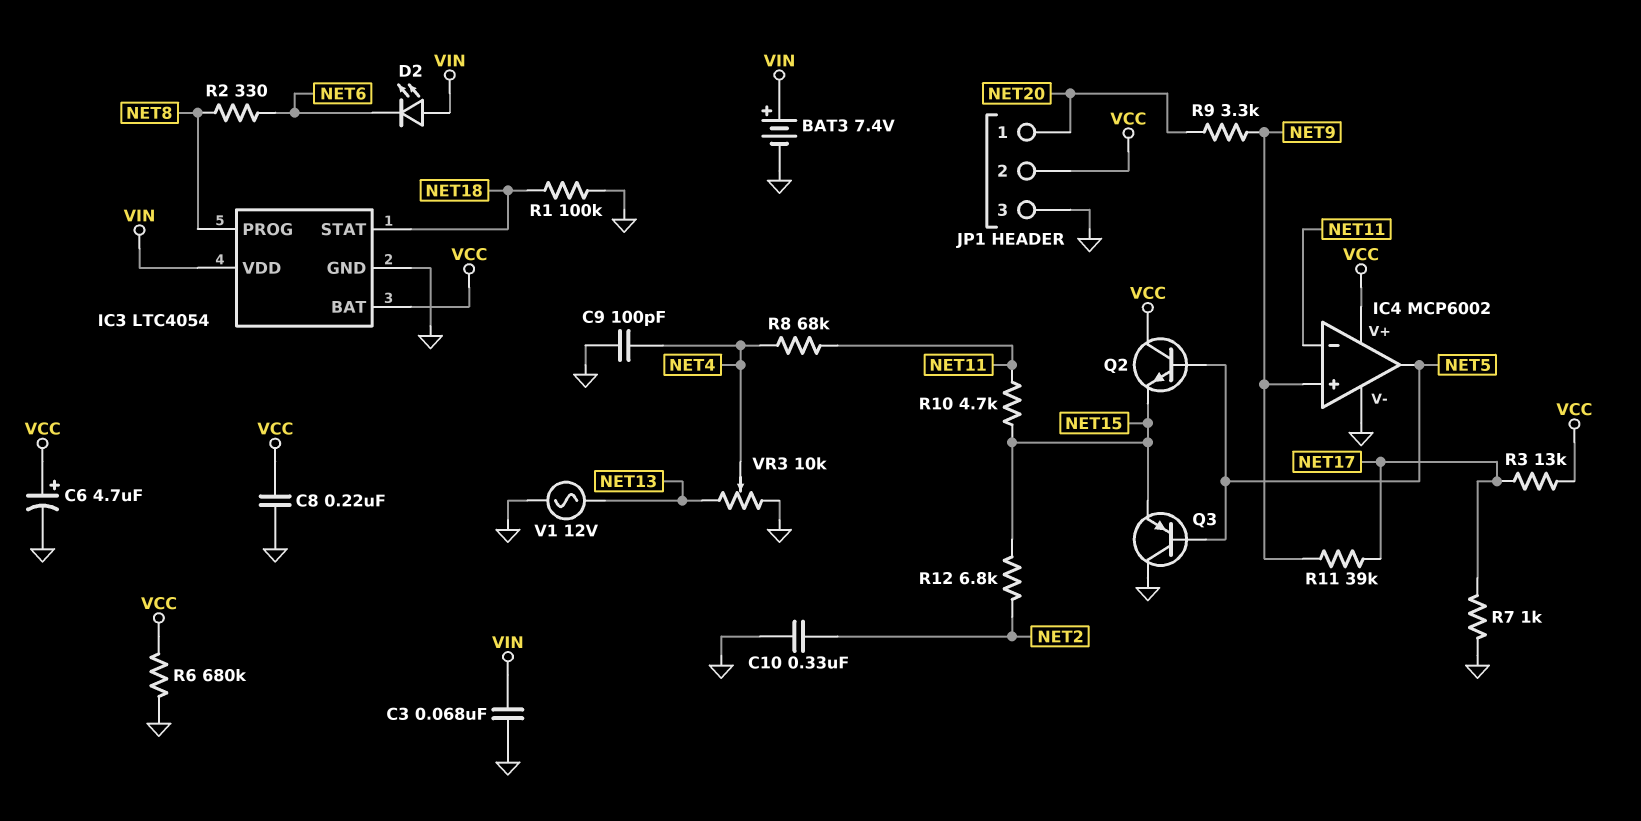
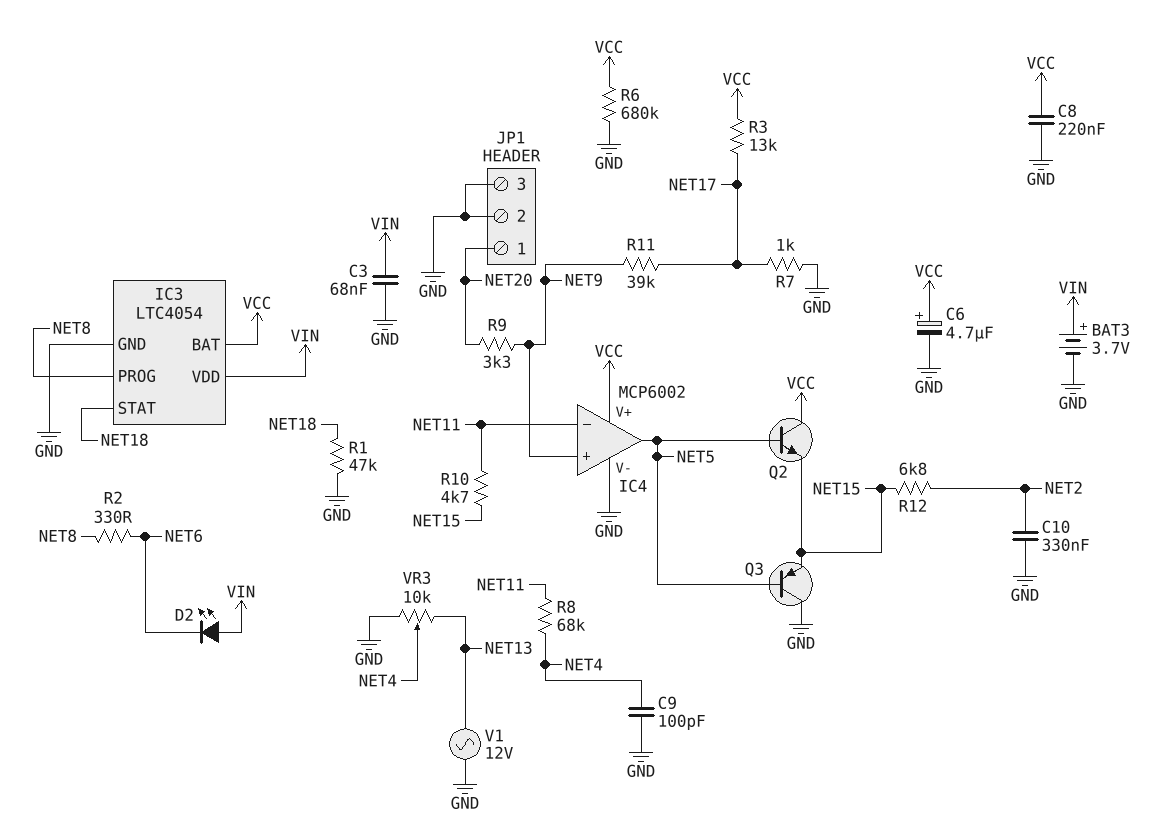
BAT3: 7.4V (plus VIN, minus GND) -> 3.7V (plus VIN, minus GND)
JP1 pin 2: VCC -> GND
R1: 100k (GND, NET18) -> 47k (GND, NET18)

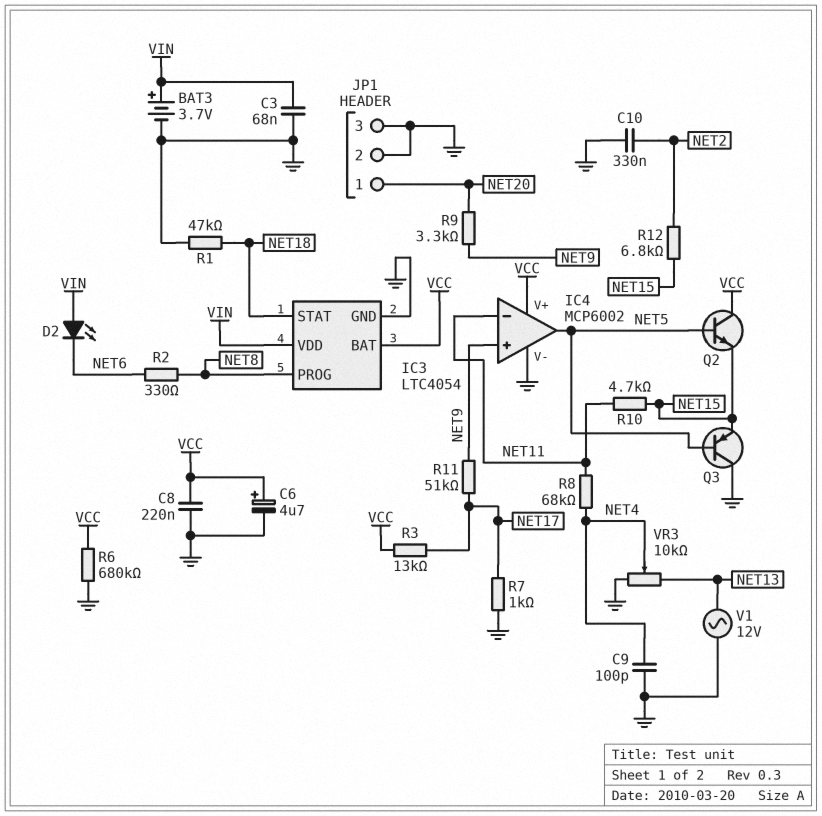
R11: 39k (NET9, NET17) -> 51k (NET9, NET17)

